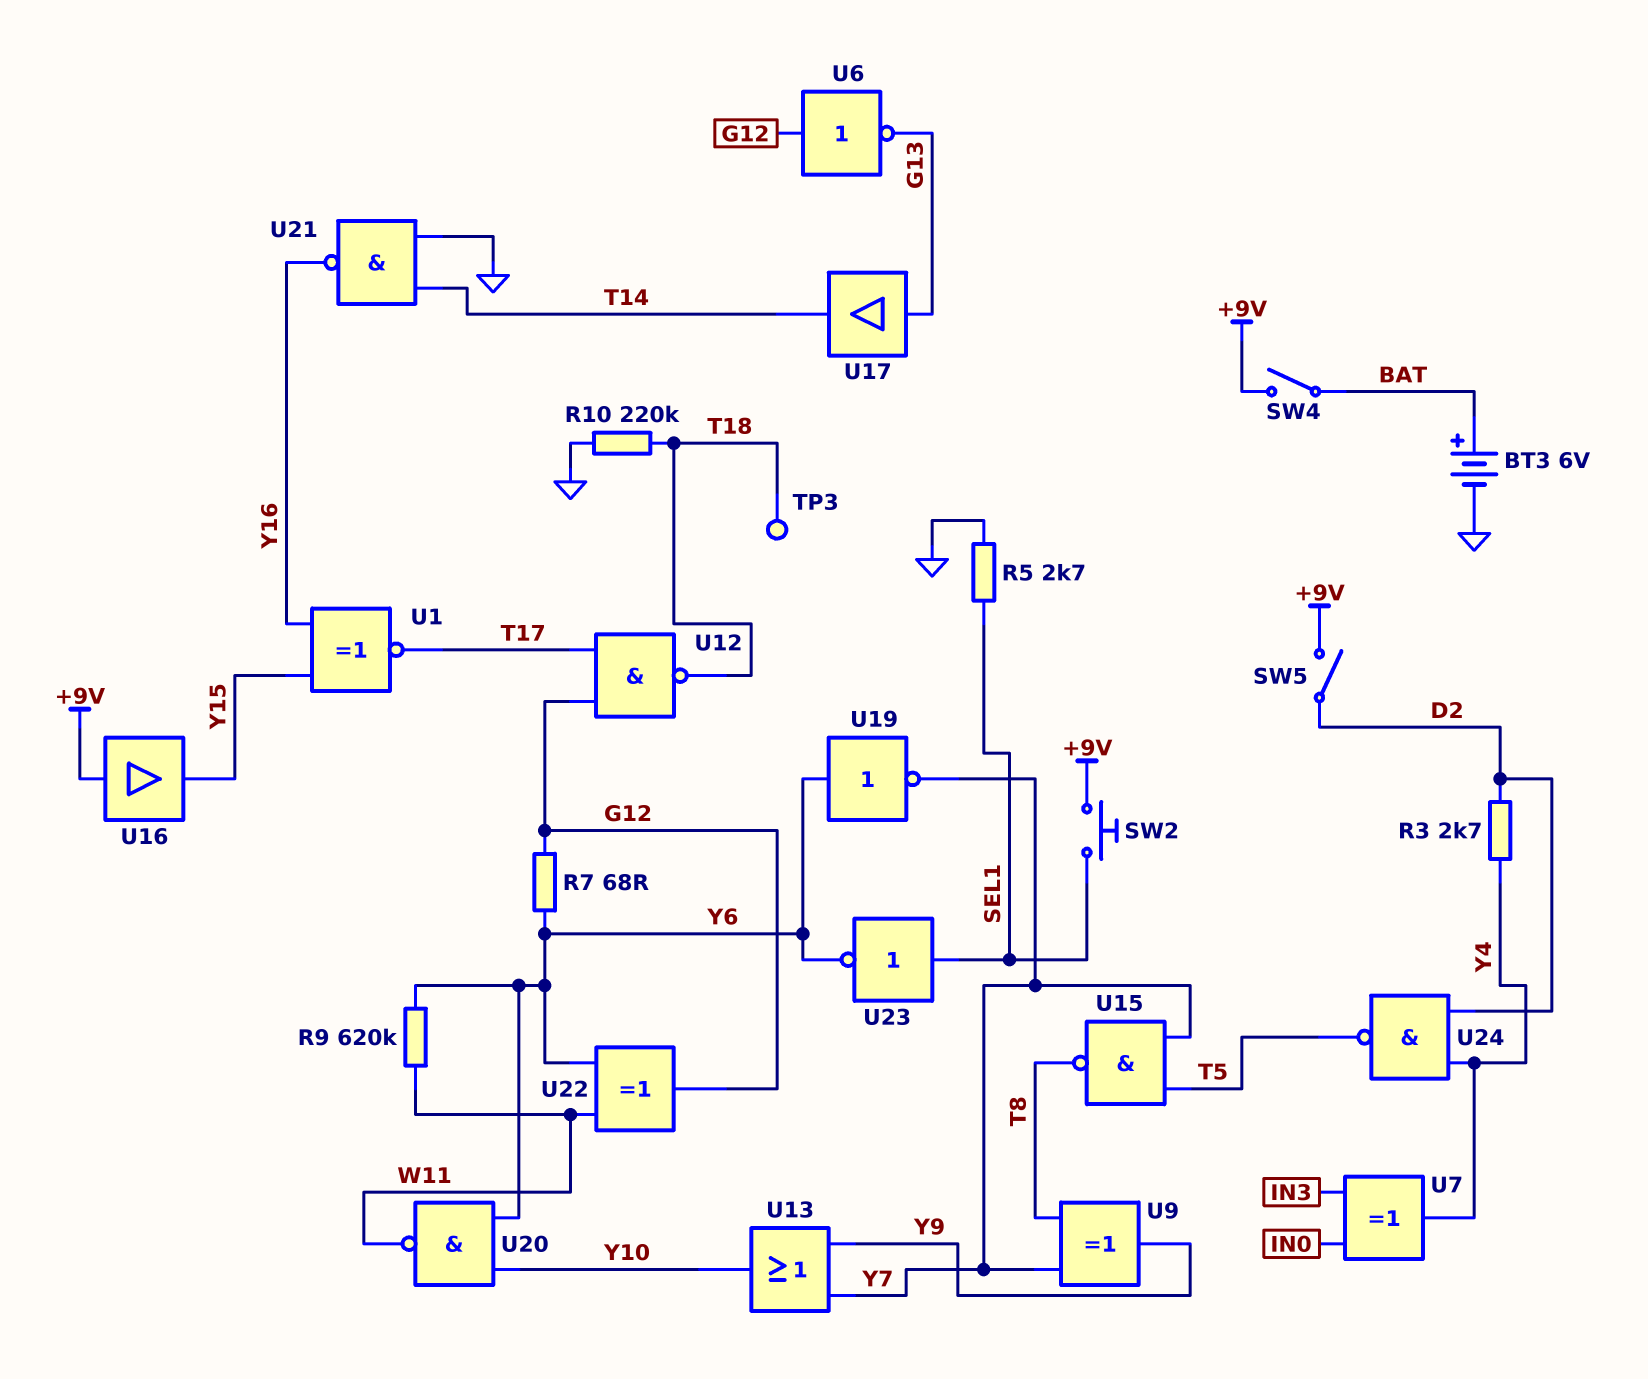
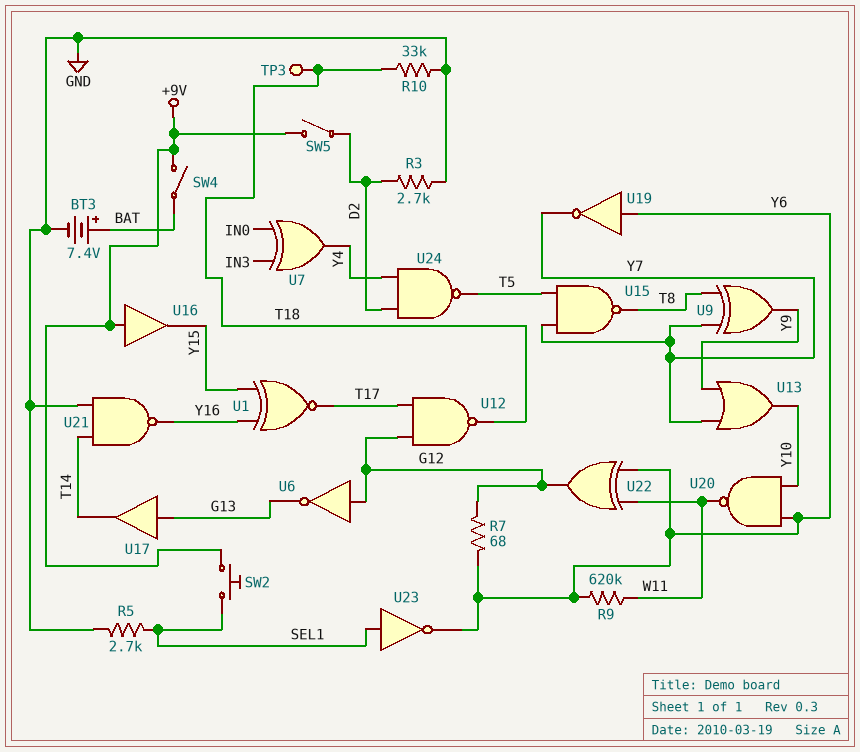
BT3: 6V (plus BAT, minus GND) -> 7.4V (plus BAT, minus GND)
R3: 2.7k (D2, Y4) -> 2.7k (D2, GND)
R10: 220k (GND, T18) -> 33k (GND, T18)

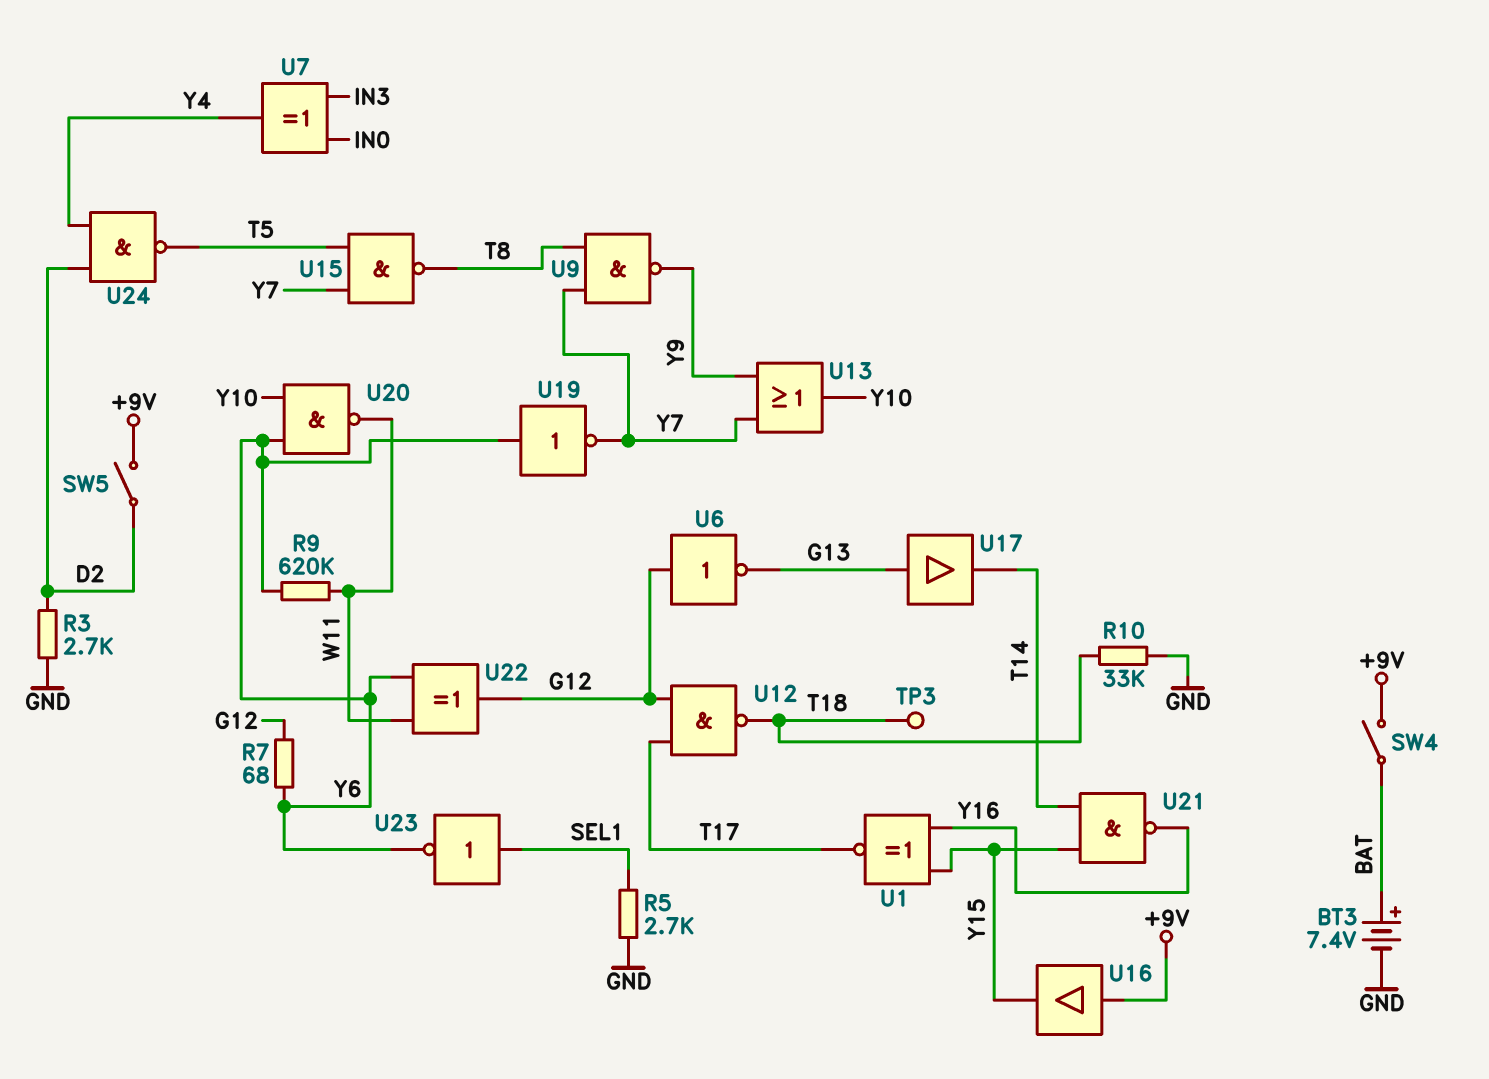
SW2: button (+9V, SEL1) -> none
U9: XOR (in T8, in Y7, out Y9) -> NAND (in T8, in Y7, out Y9)
U21: NAND (in GND, in T14, out Y16) -> NAND (in T14, in Y15, out Y16)

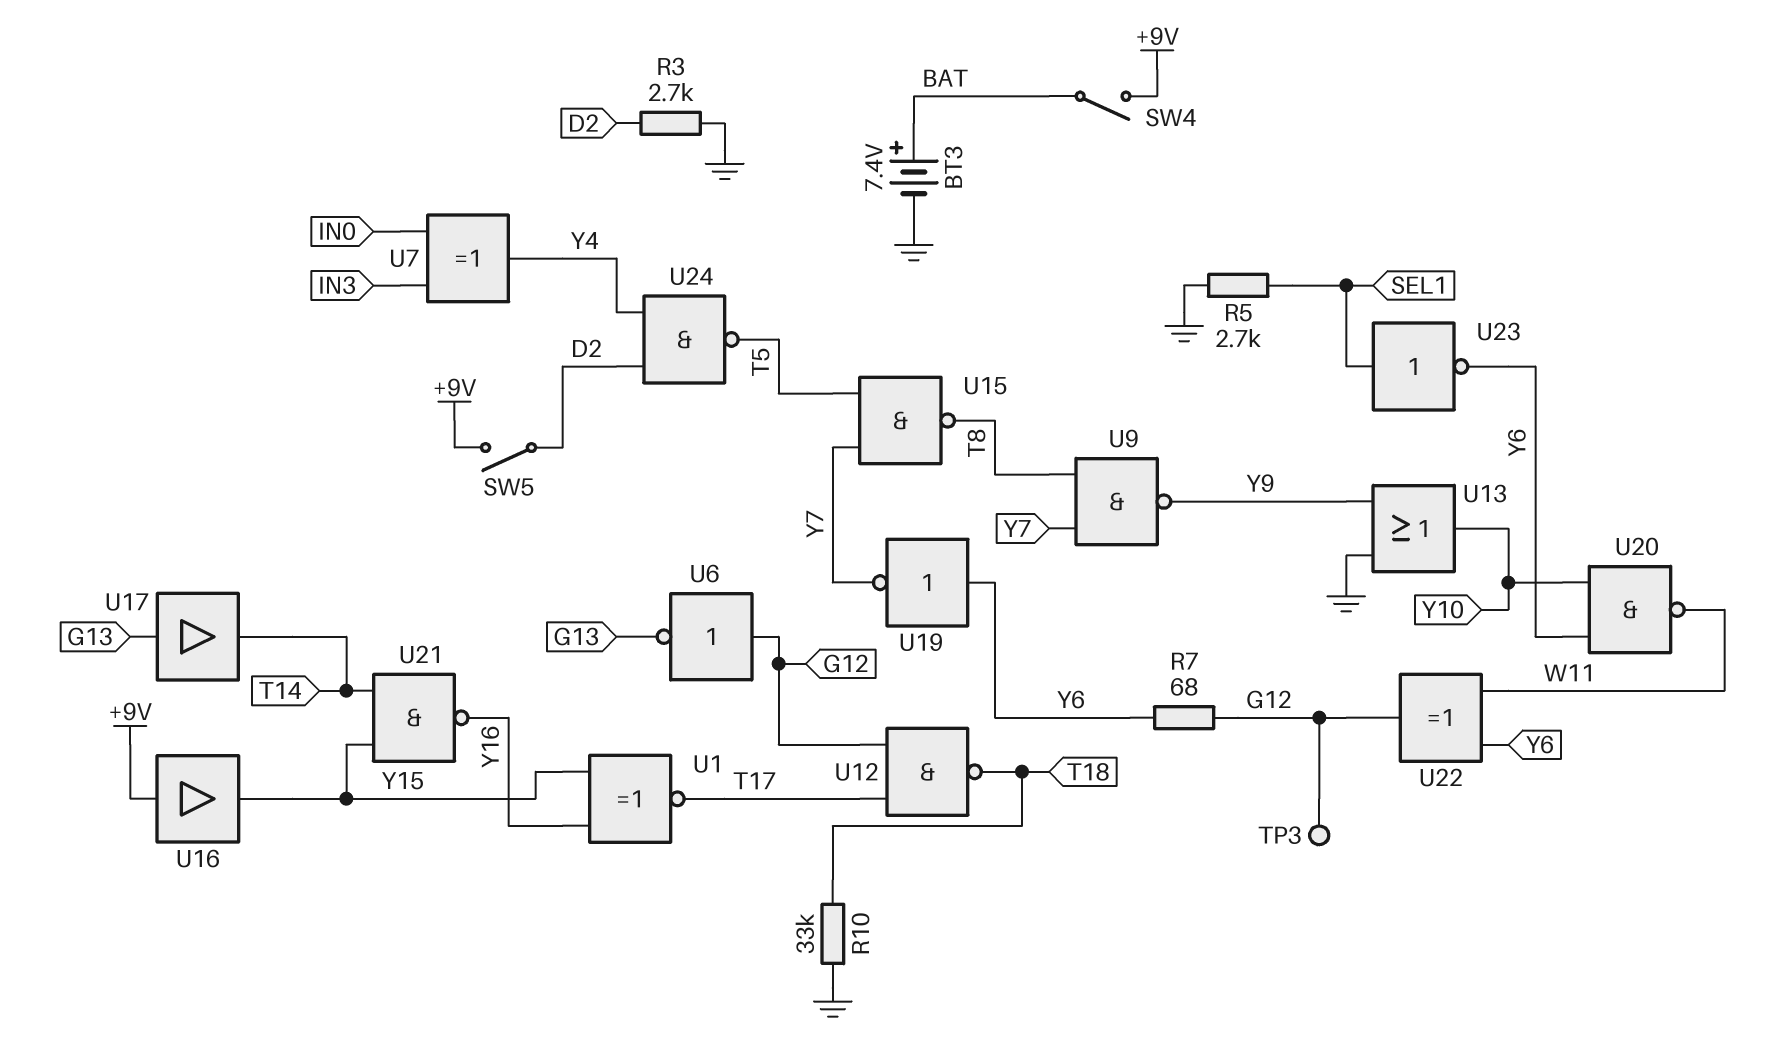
R9: 620k (W11, Y6) -> none
TP3: test point (T18) -> test point (G12)
U13: OR (in Y7, in Y9, out Y10) -> OR (in GND, in Y9, out Y10)

